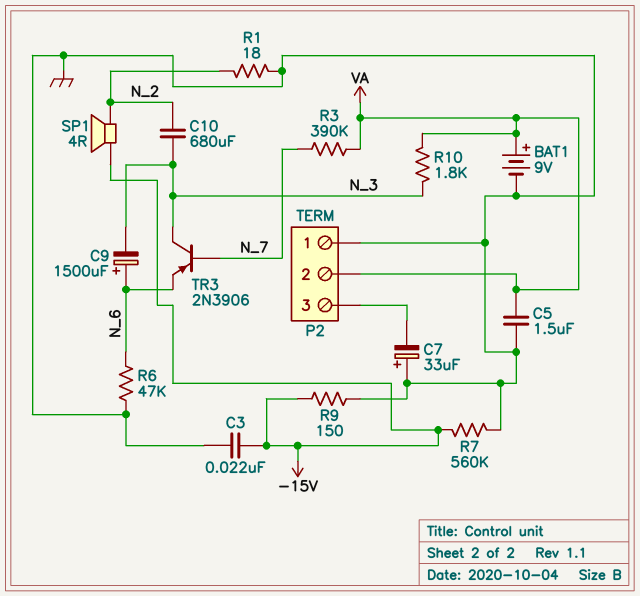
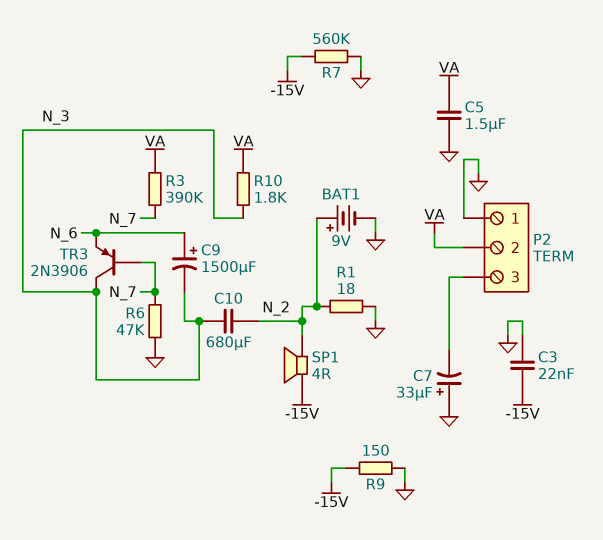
BAT1: 9V (plus VA, minus GND) -> 9V (plus N_2, minus GND)
R6: 47k (GND, N_6) -> 47k (GND, N_7)

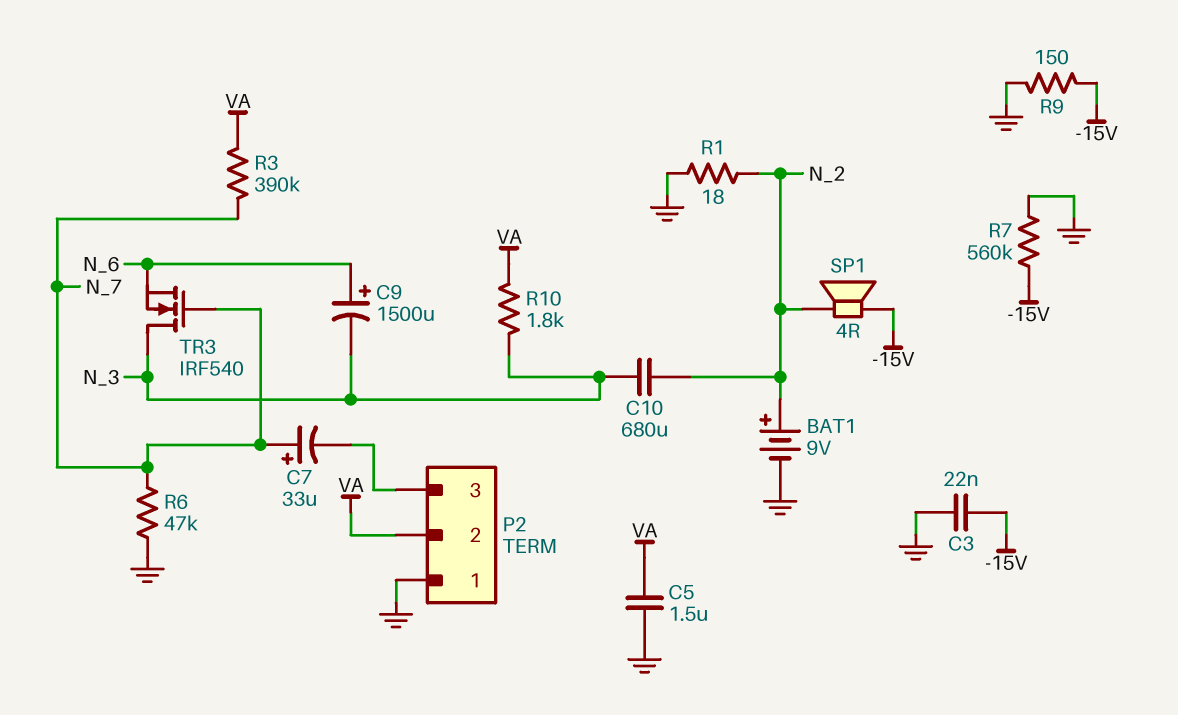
C7: 33uF (plus GND, minus P2/3) -> 33uF (plus N_7, minus P2/3)
TR3: PNP 2N3906 (B N_7, C N_3, E N_6) -> NMOS IRF540 (G N_7, D N_3, S N_6)

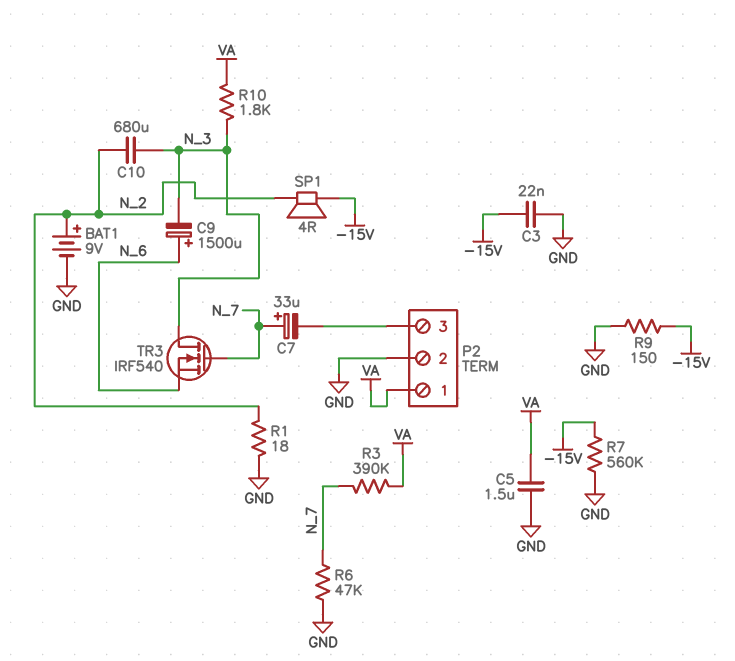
P2 pin 1: GND -> VA
P2 pin 2: VA -> GND

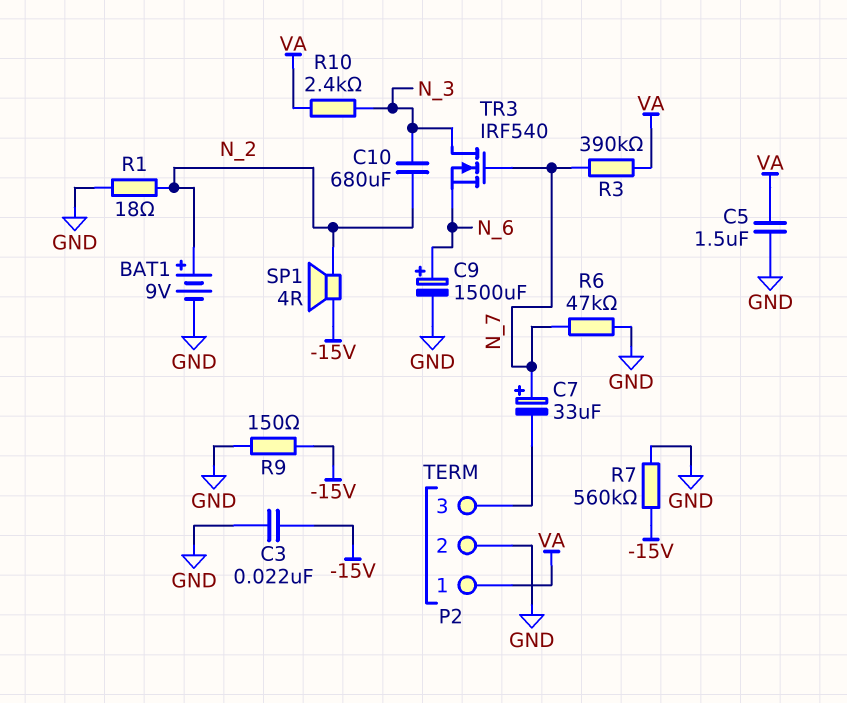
C9: 1500uF (plus N_6, minus N_3) -> 1500uF (plus N_6, minus GND)
R10: 1.8k (N_3, VA) -> 2.4k (N_3, VA)

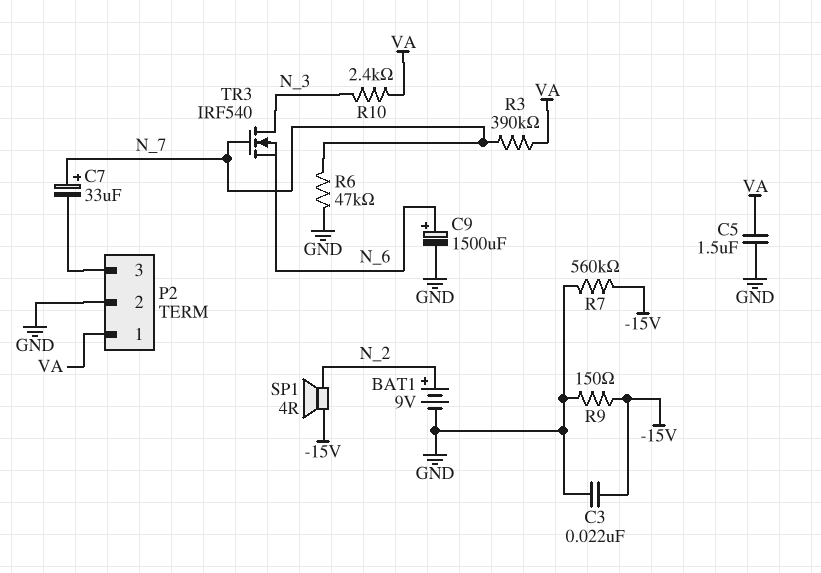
C10: 680uF (N_2, N_3) -> none
R1: 18 (GND, N_2) -> none

